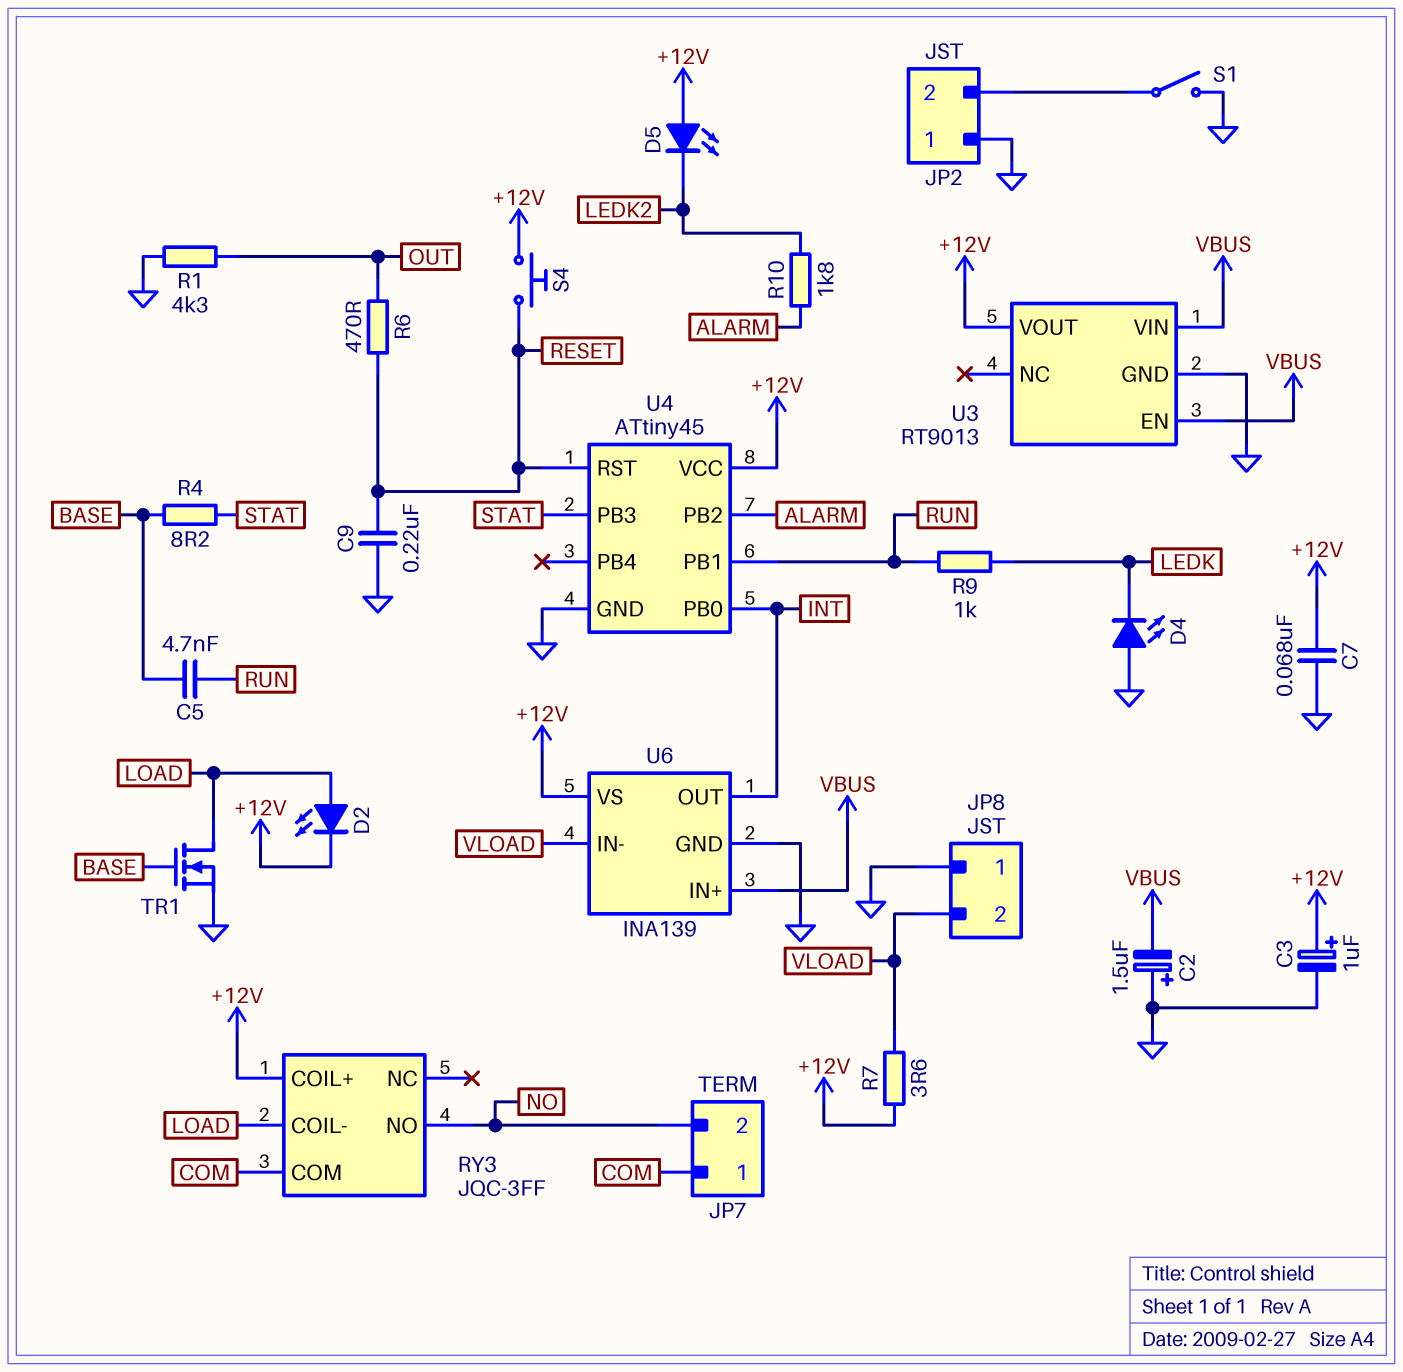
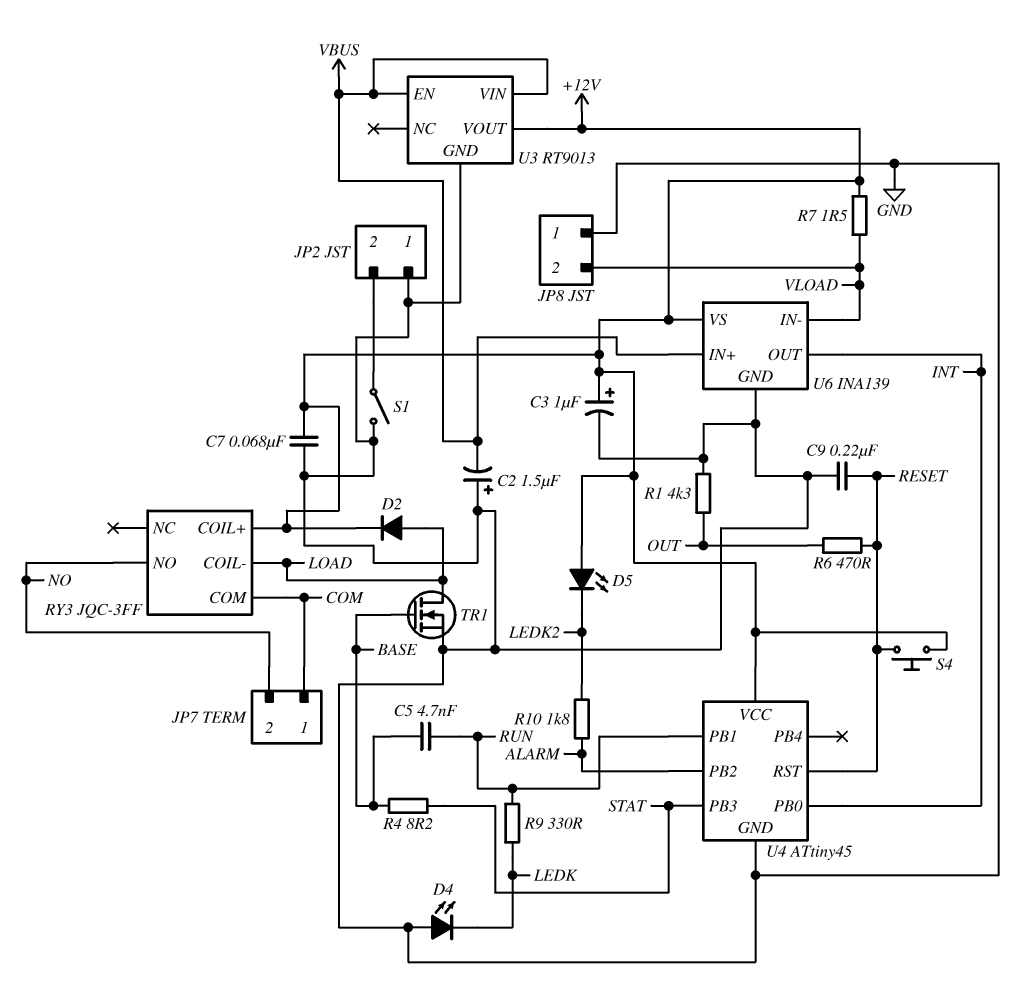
D2: LED (A LOAD, K +12V) -> diode (A LOAD, K +12V)
R7: 3.6 (+12V, VLOAD) -> 1.5 (+12V, VLOAD)
R9: 1k (LEDK, RUN) -> 330 (LEDK, RUN)

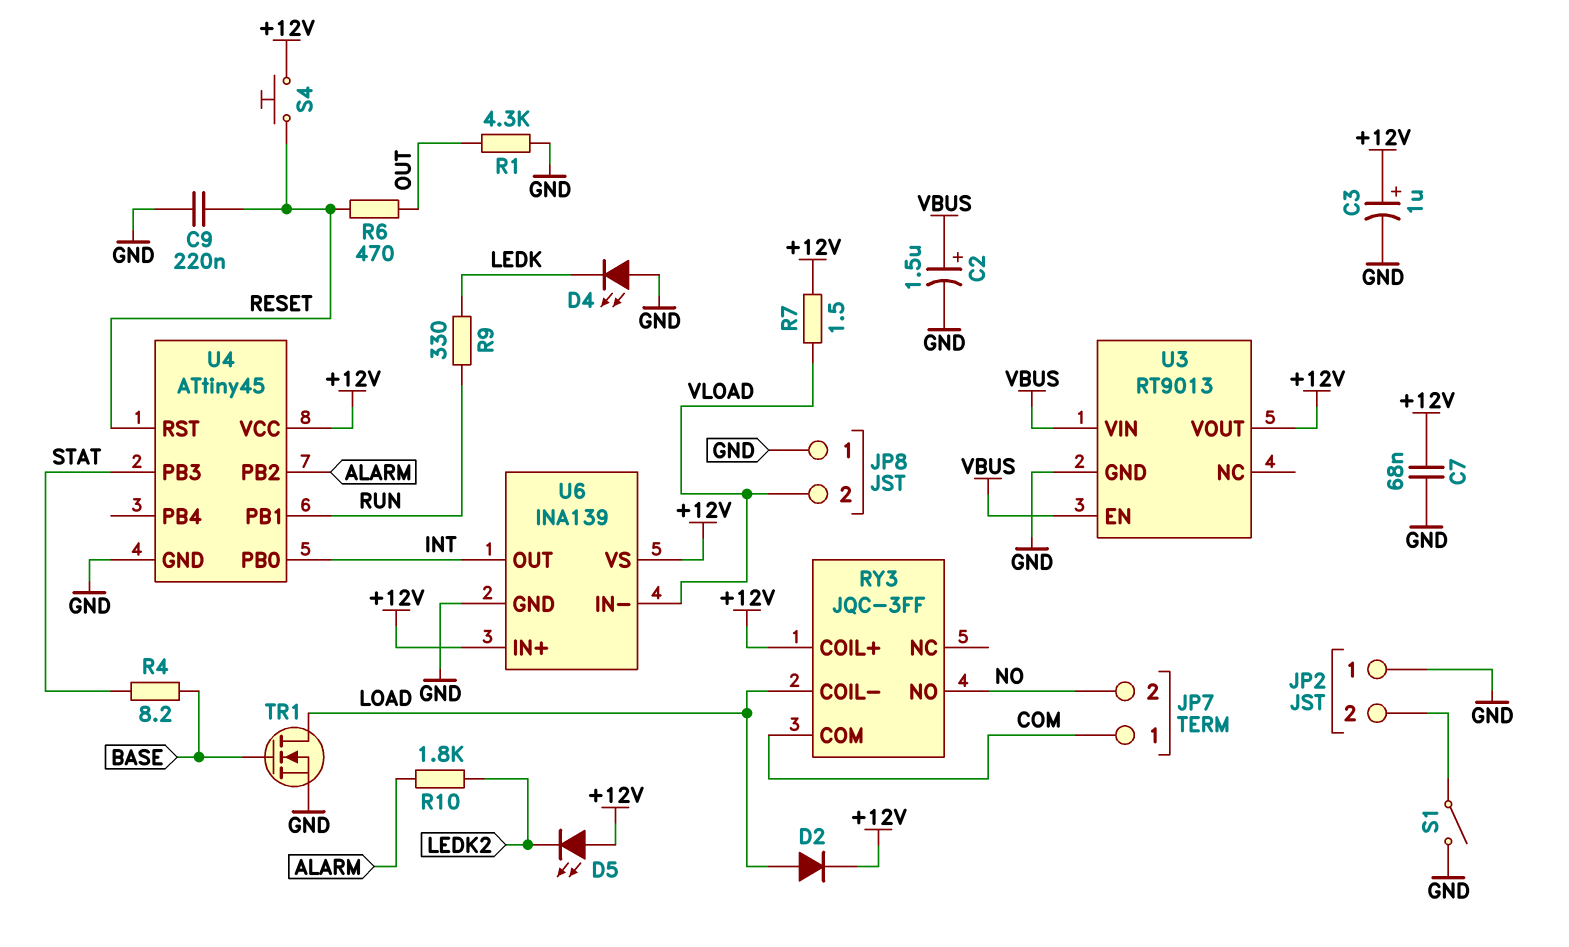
C2: 1.5uF (plus GND, minus VBUS) -> 1.5uF (plus VBUS, minus GND)
C5: 4.7nF (BASE, RUN) -> none
U6 pin IN+: VBUS -> +12V

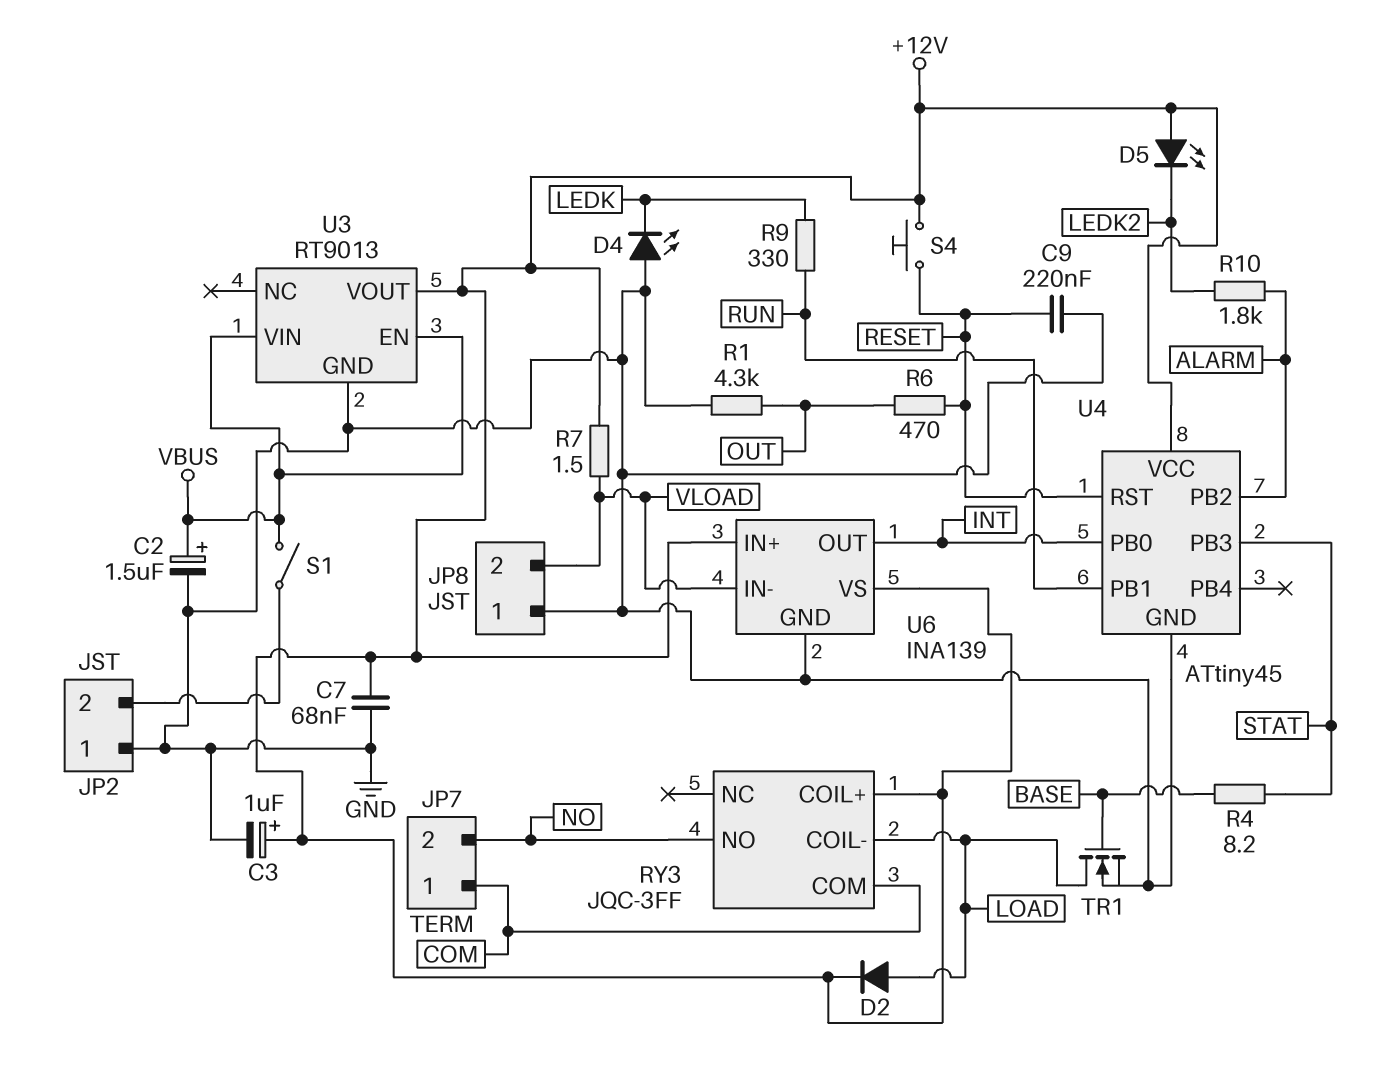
S1: switch (GND, JP2/2) -> switch (JP2/2, VBUS)

